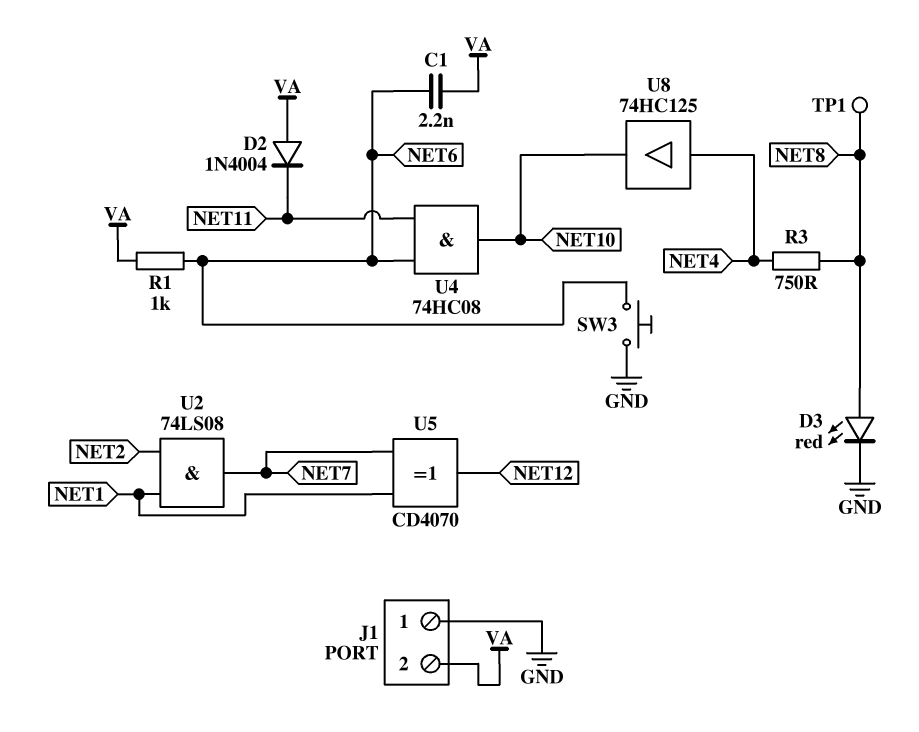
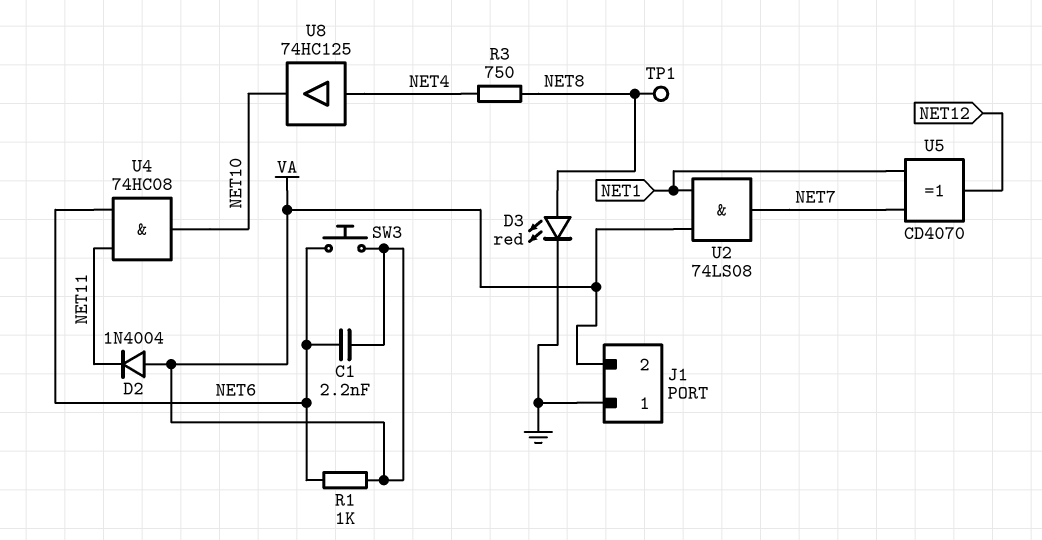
SW3: button (GND, NET6) -> button (NET6, VA)
U2: AND 74LS08 (in NET1, in NET2, out NET7) -> AND 74LS08 (in NET1, in VA, out NET7)

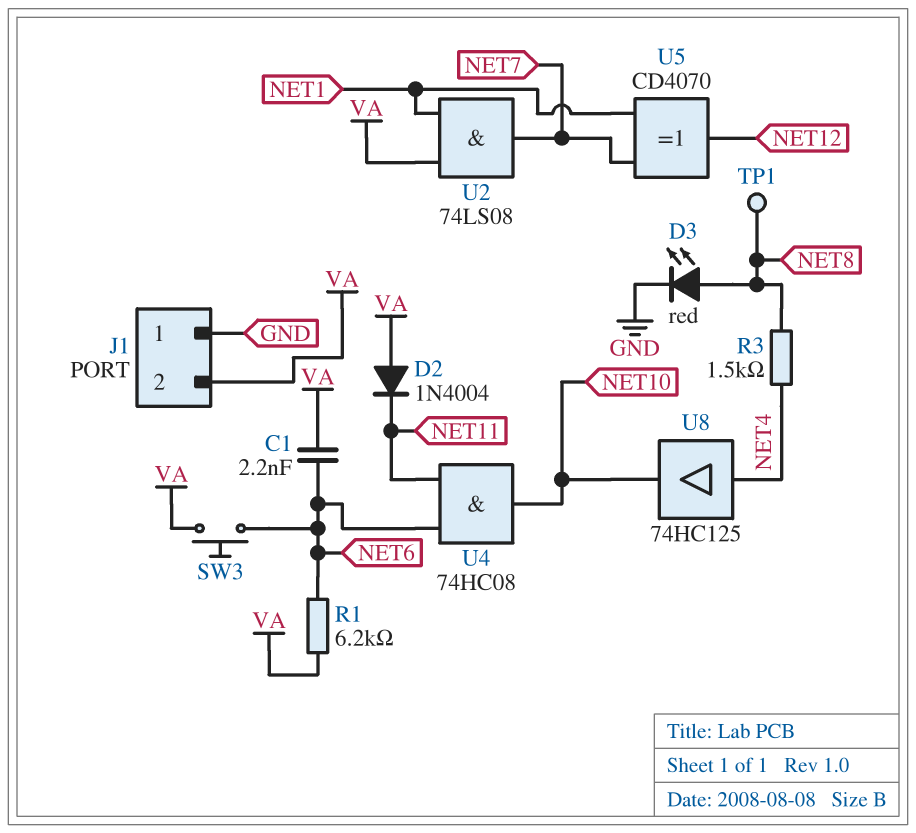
R1: 1k (NET6, VA) -> 6.2k (NET6, VA)
R3: 750 (NET4, NET8) -> 1.5k (NET4, NET8)

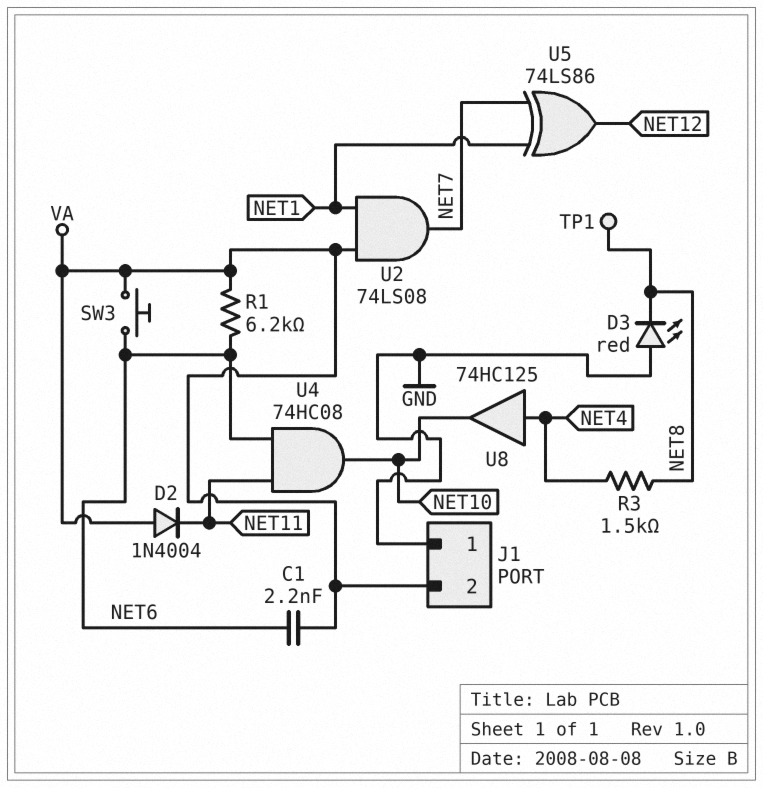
D3: LED red (A NET8, K GND) -> LED red (A GND, K NET8)
U5: XOR CD4070 (in NET1, in NET7, out NET12) -> XOR 74LS86 (in NET1, in NET7, out NET12)

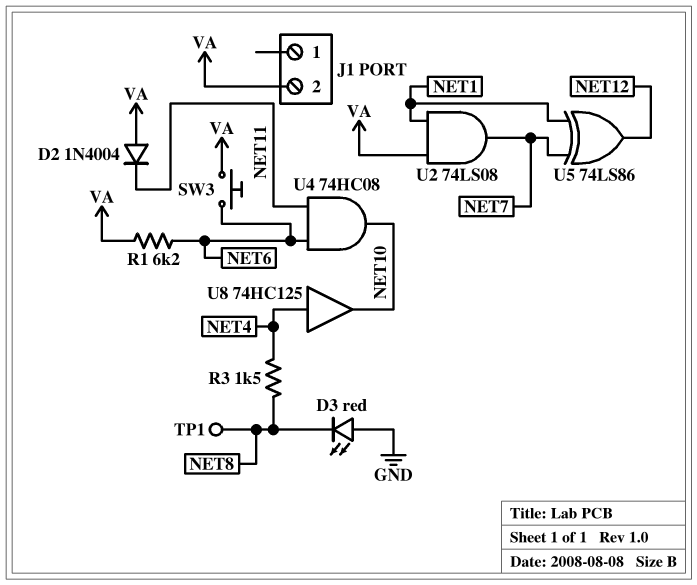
C1: 2.2nF (NET6, VA) -> none
J1 pin 1: GND -> none

